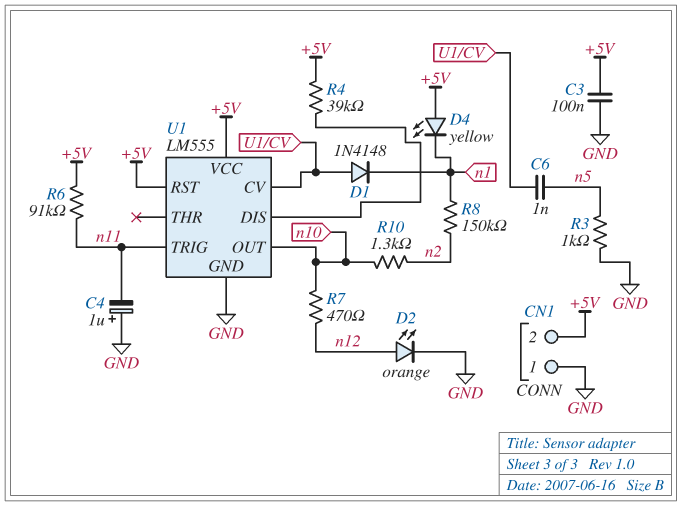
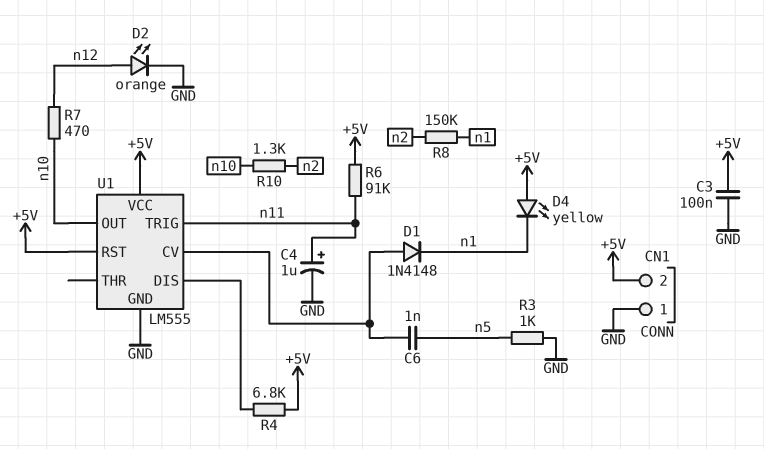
C4: 1uF (plus GND, minus n11) -> 1uF (plus n11, minus GND)
R4: 39k (+5V, U1/DIS) -> 6.8k (+5V, U1/DIS)

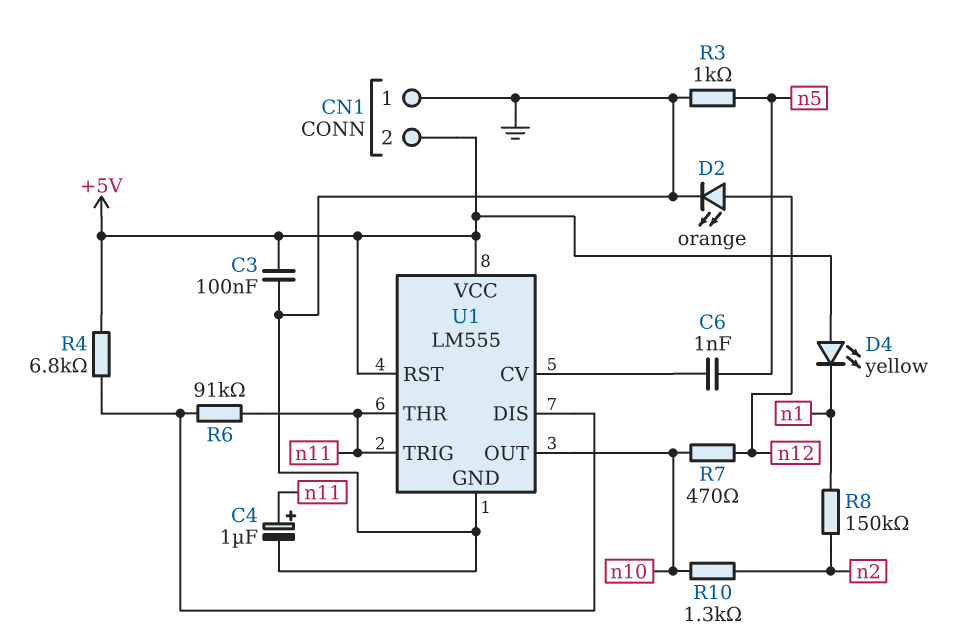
D1: diode 1N4148 (A U1/CV, K n1) -> none
R6: 91k (+5V, n11) -> 91k (U1/DIS, n11)
U1 pin THR: none -> n11

